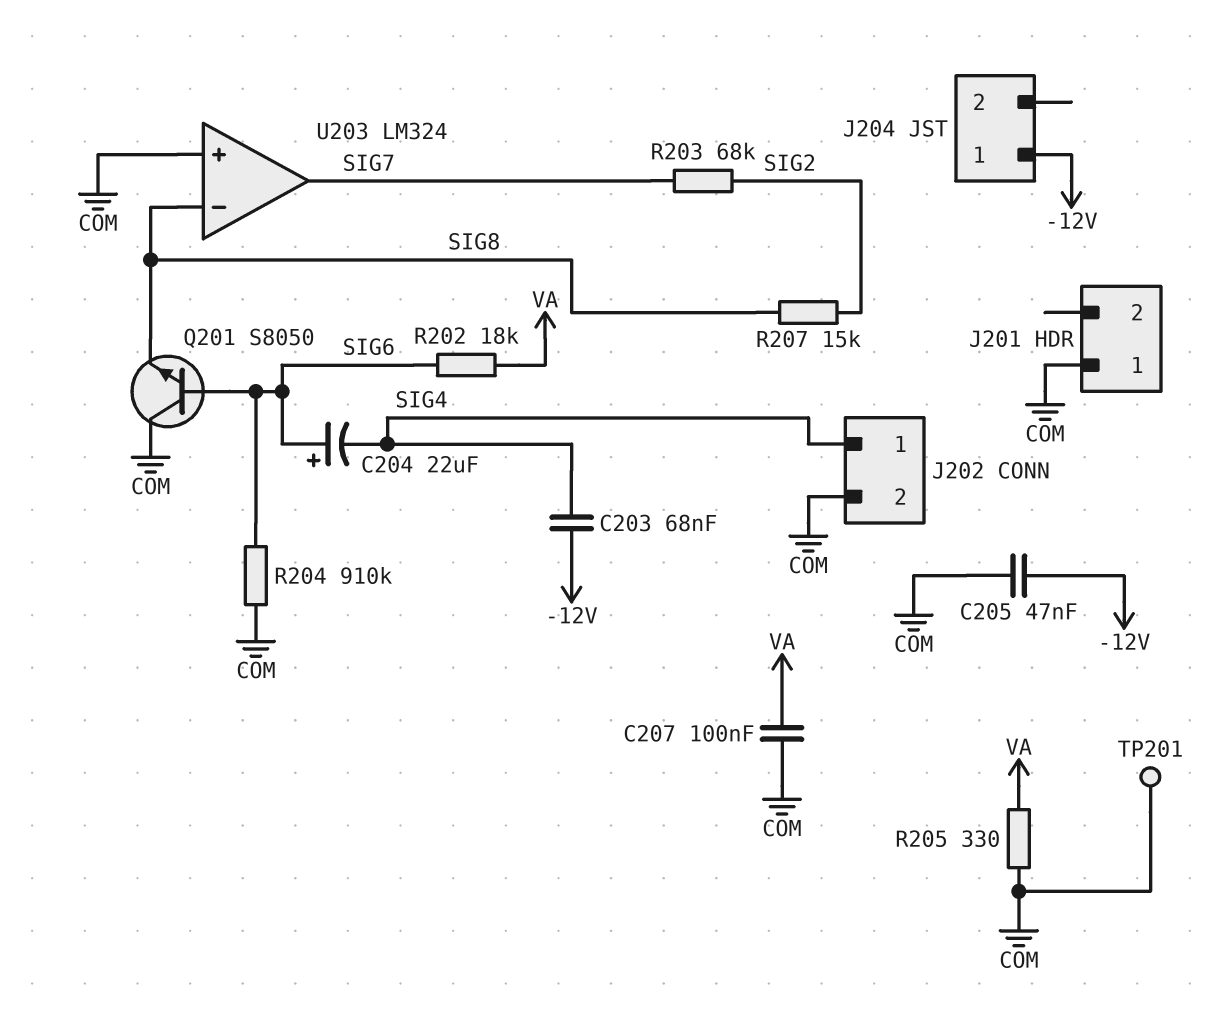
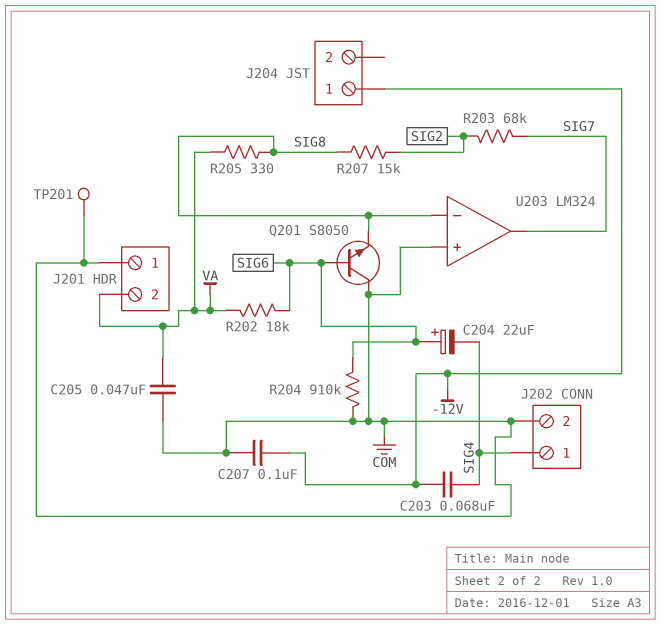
C205: 47nF (-12V, COM) -> 47nF (COM, VA)
C207: 100nF (COM, VA) -> 100nF (-12V, COM)
J201 pin 2: none -> VA
R205: 330 (COM, VA) -> 330 (SIG8, VA)

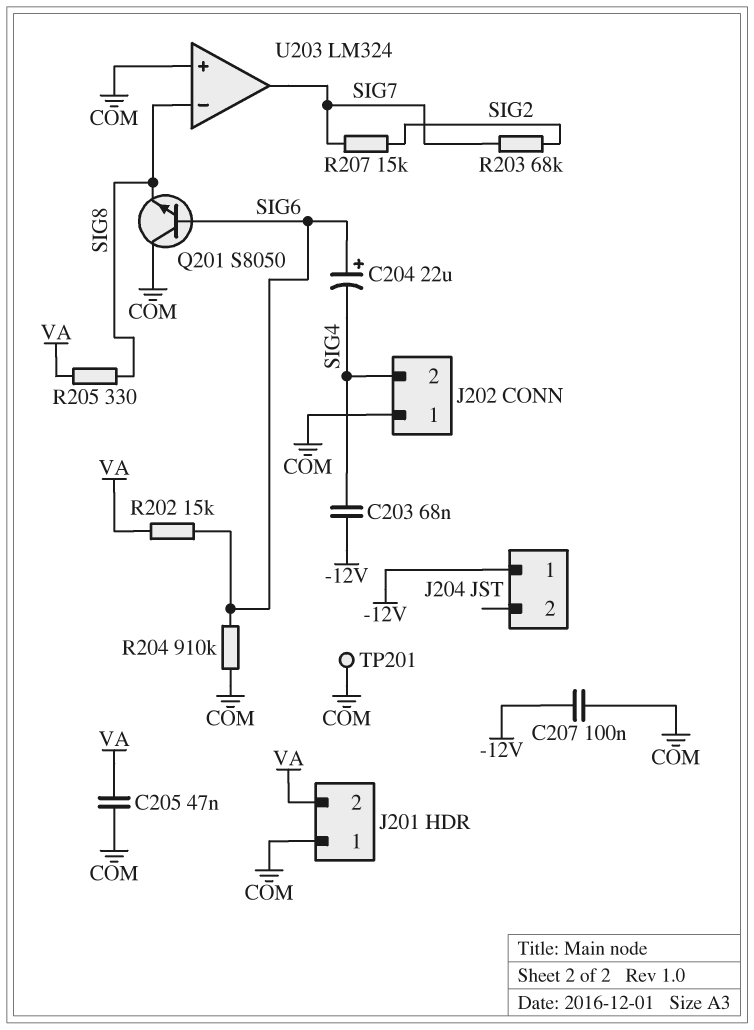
J202 pin 1: SIG4 -> COM
J202 pin 2: COM -> SIG4
R202: 18k (SIG6, VA) -> 15k (SIG6, VA)
R207: 15k (SIG2, SIG8) -> 15k (SIG2, SIG7)

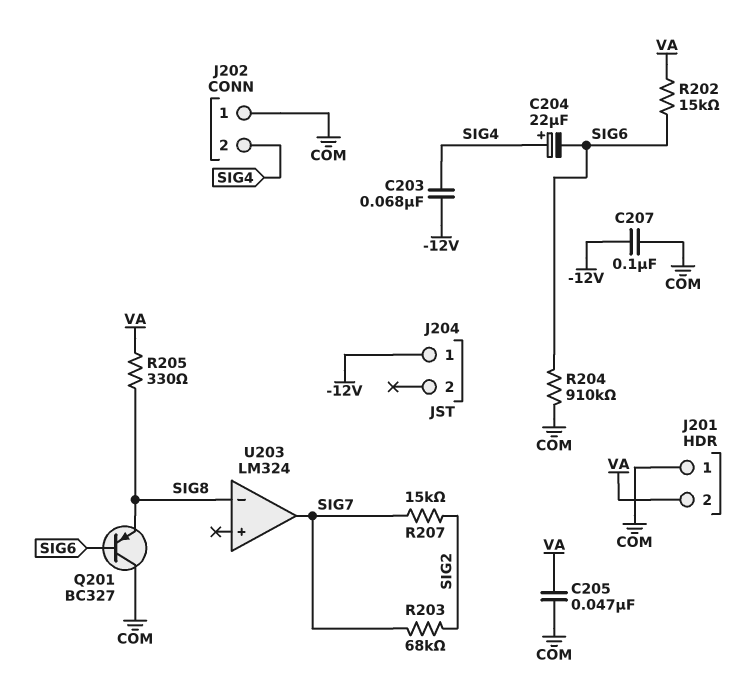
C204: 22uF (plus SIG6, minus SIG4) -> 22uF (plus SIG4, minus SIG6)
Q201: NPN S8050 (B SIG6, C COM, E SIG8) -> PNP BC327 (B SIG6, C COM, E SIG8)
TP201: test point (COM) -> none
U203 pin in+: COM -> none

